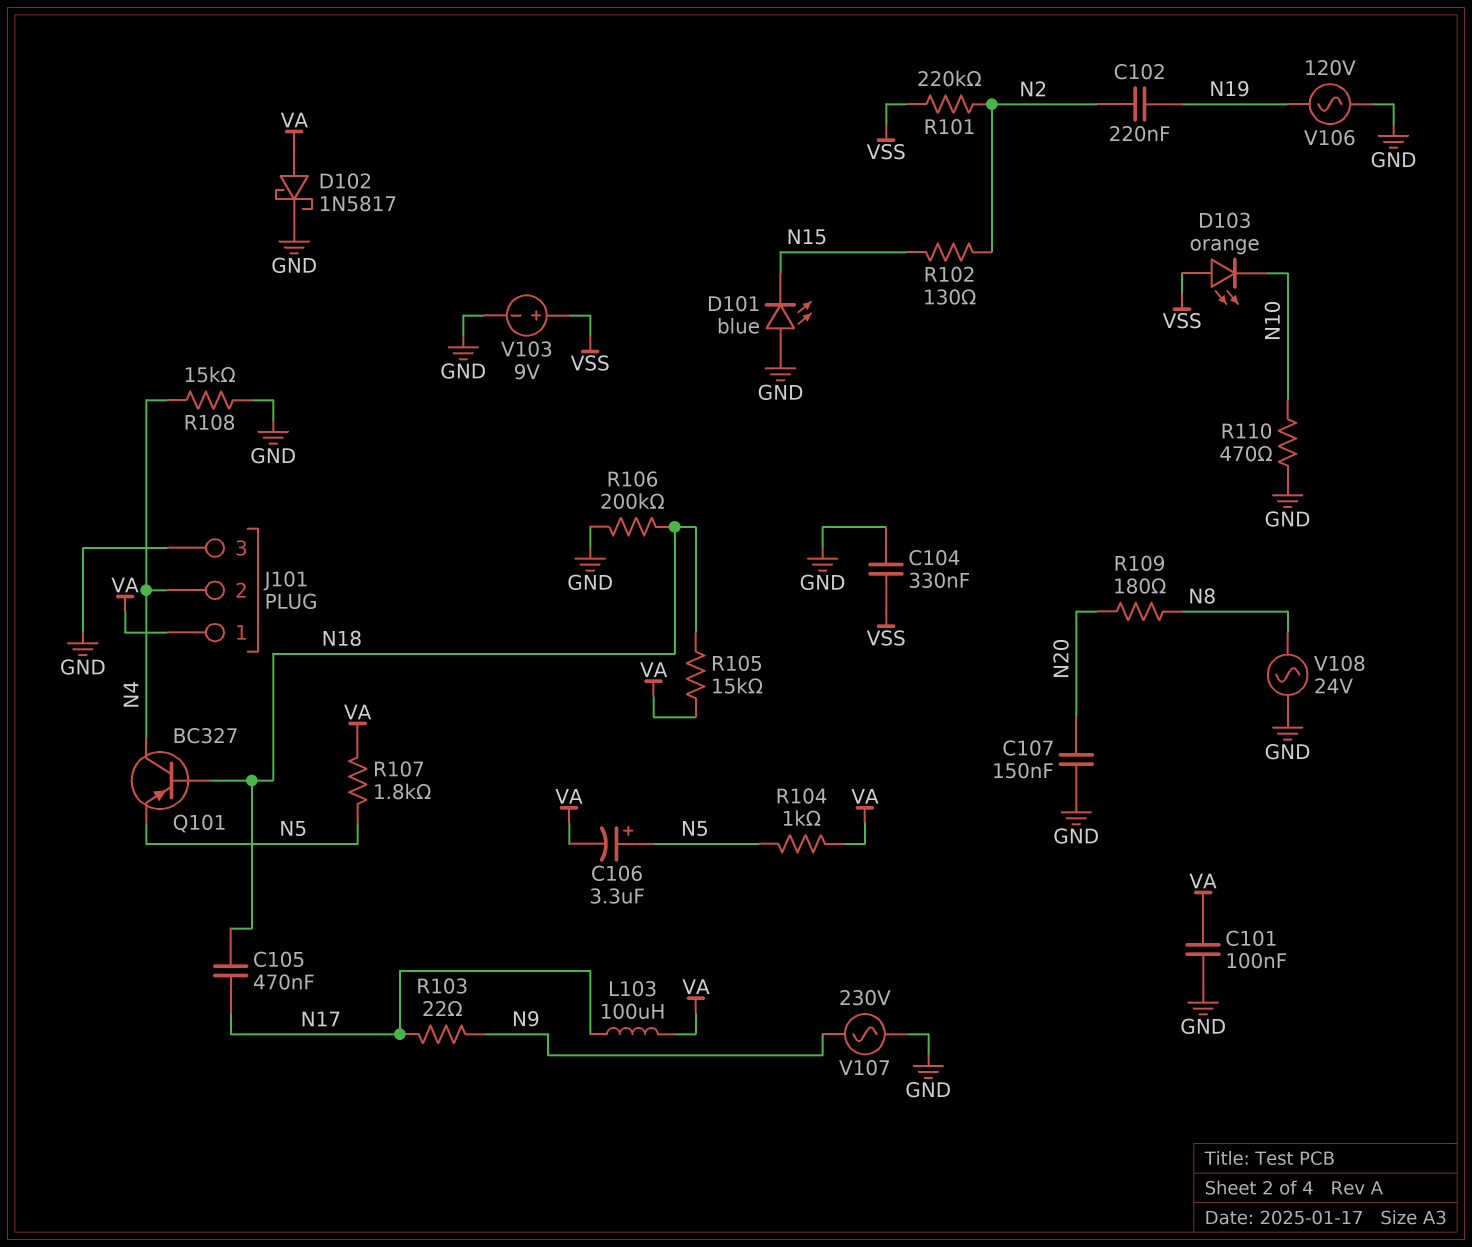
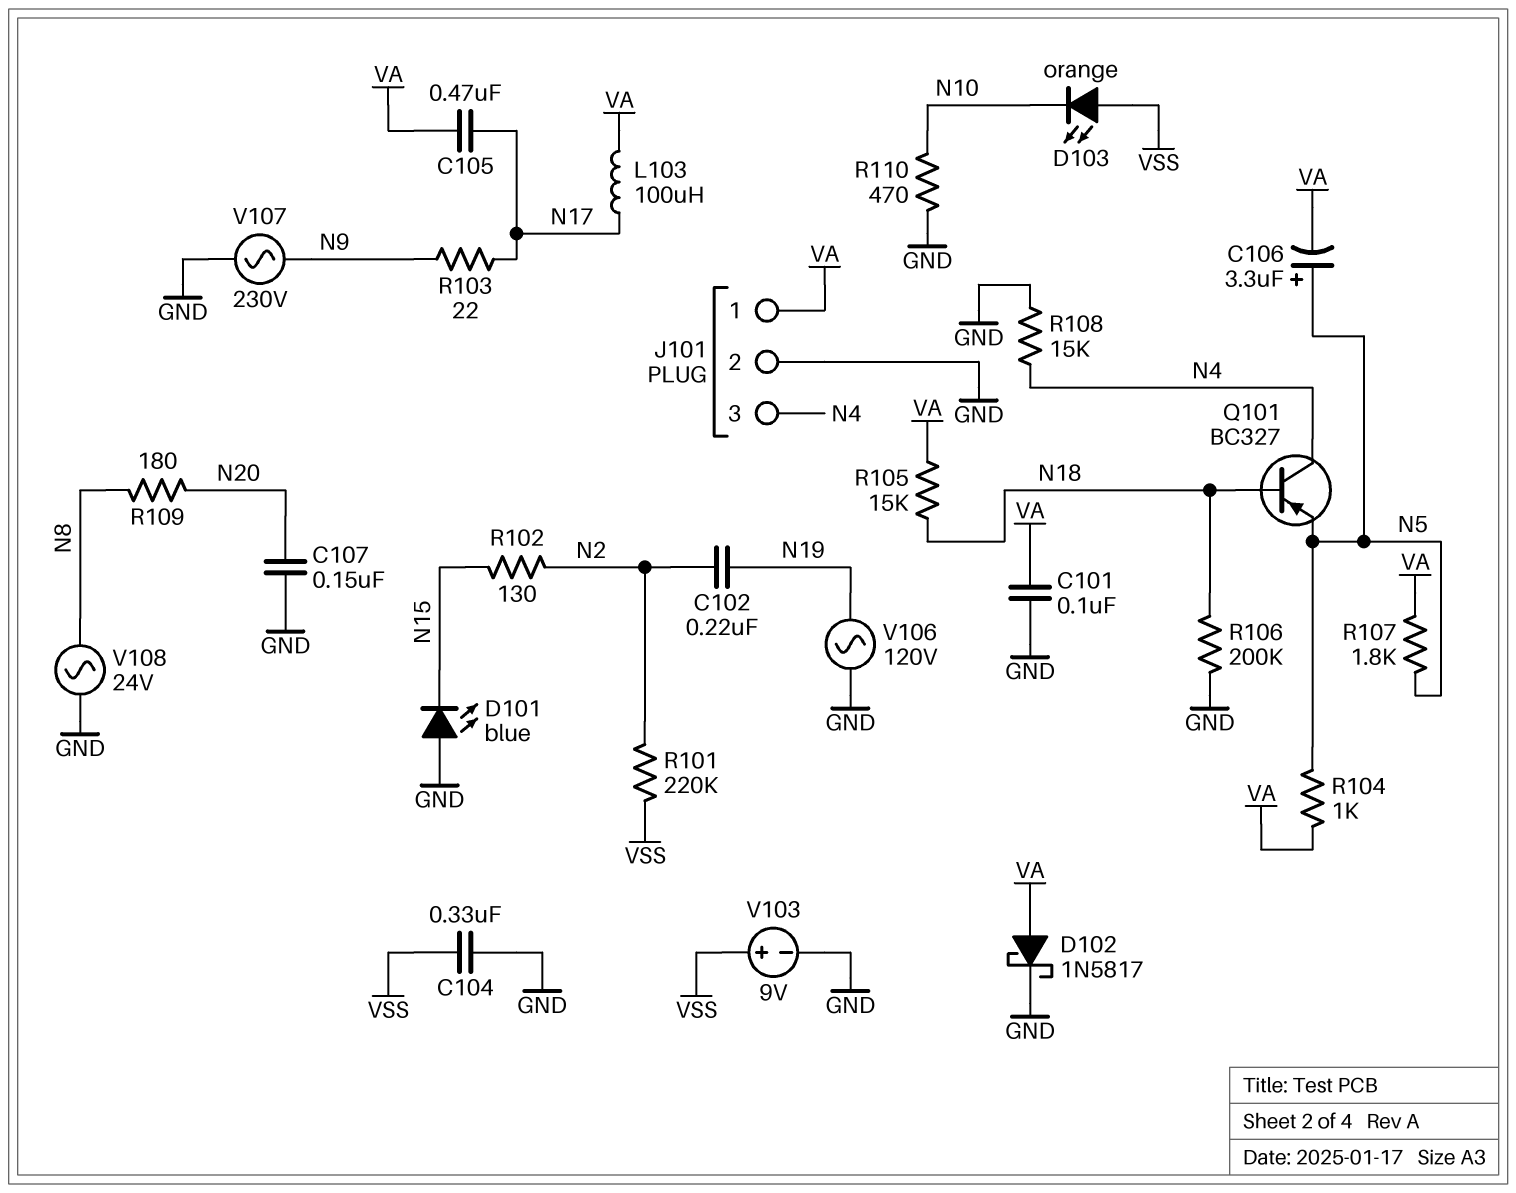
C105: 470nF (N17, N18) -> 470nF (N17, VA)
J101 pin 2: N4 -> GND
J101 pin 3: GND -> N4

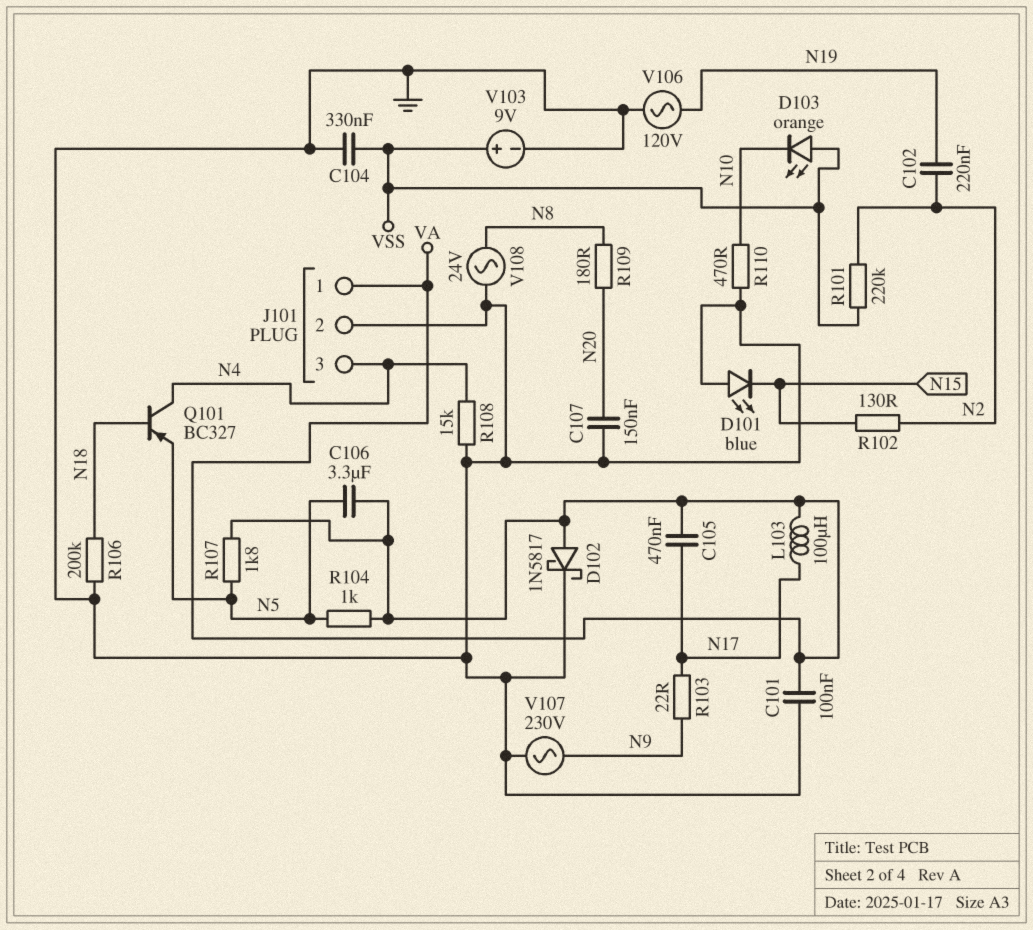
C106: 3.3uF (plus N5, minus VA) -> 3.3uF (N5, VA)
R105: 15k (N18, VA) -> none

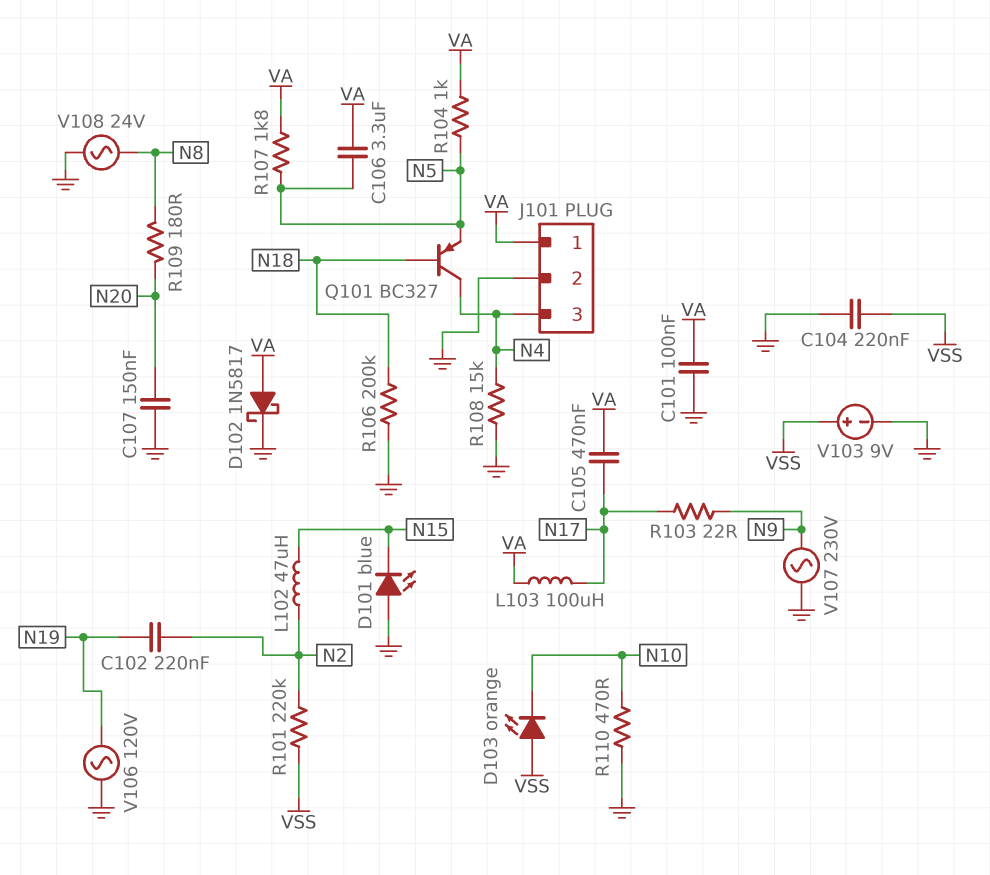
C104: 330nF (GND, VSS) -> 220nF (GND, VSS)
L102: none -> 47uH (N2, N15)
R102: 130 (N2, N15) -> none

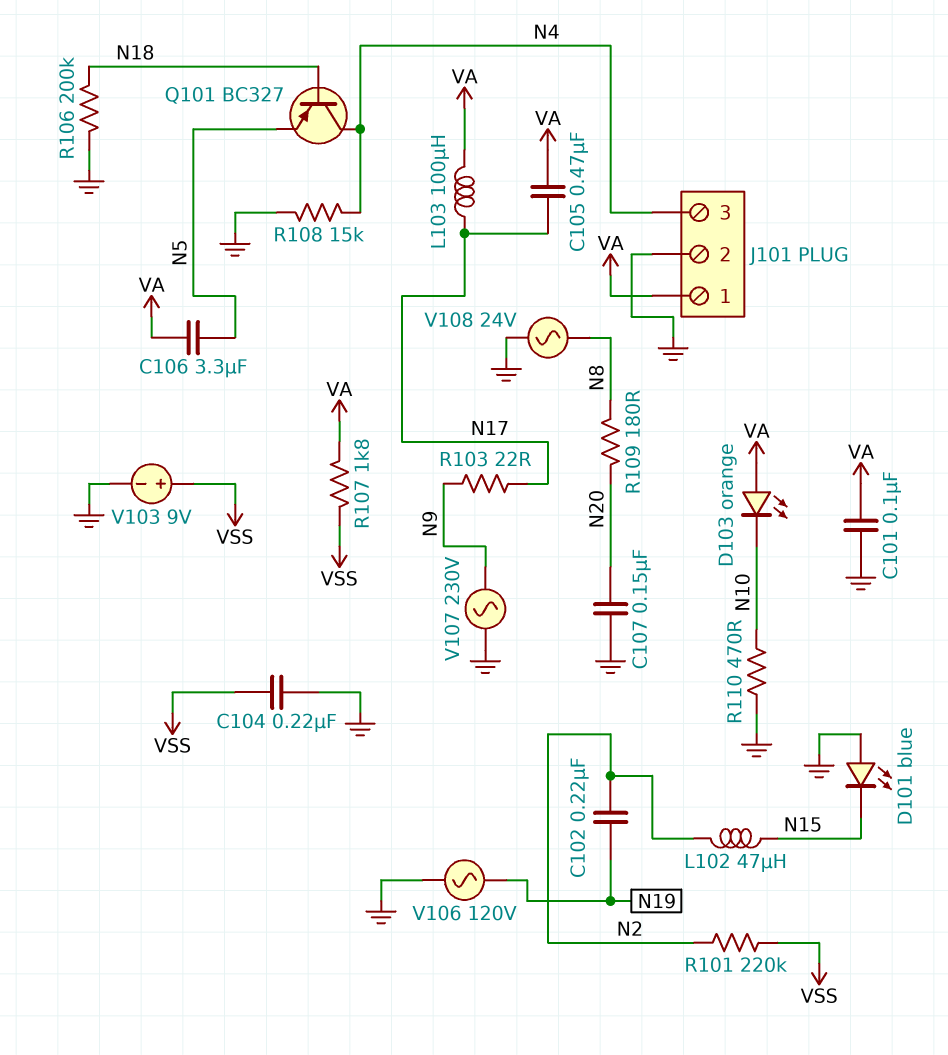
D102: schottky 1N5817 (A VA, K GND) -> none
D103: LED orange (A VSS, K N10) -> LED orange (A VA, K N10)
R104: 1k (N5, VA) -> none
R107: 1.8k (N5, VA) -> 1.8k (VA, VSS)

